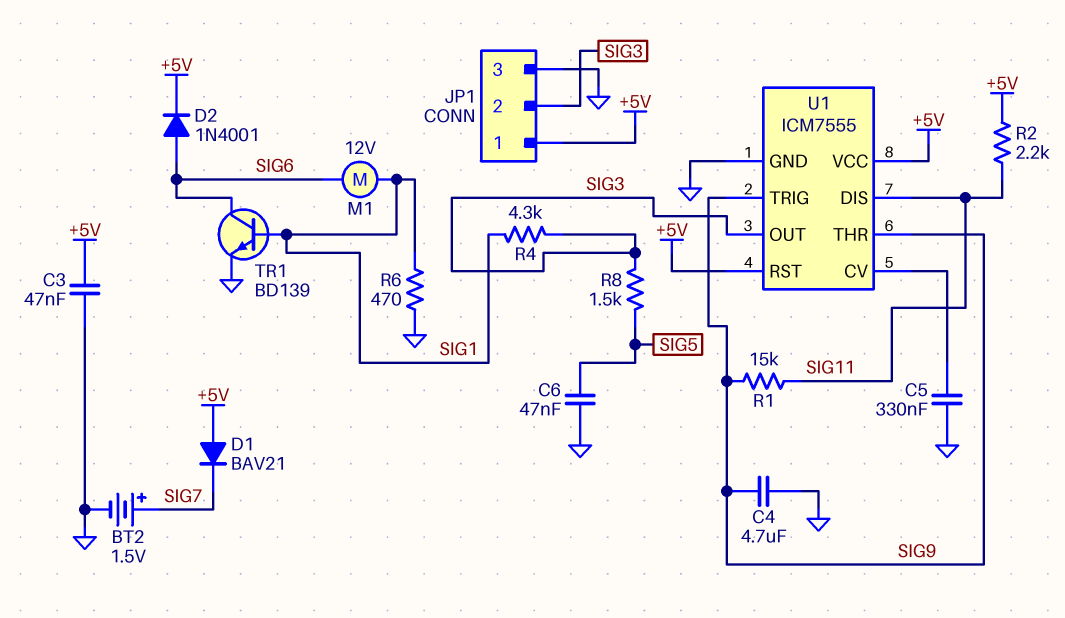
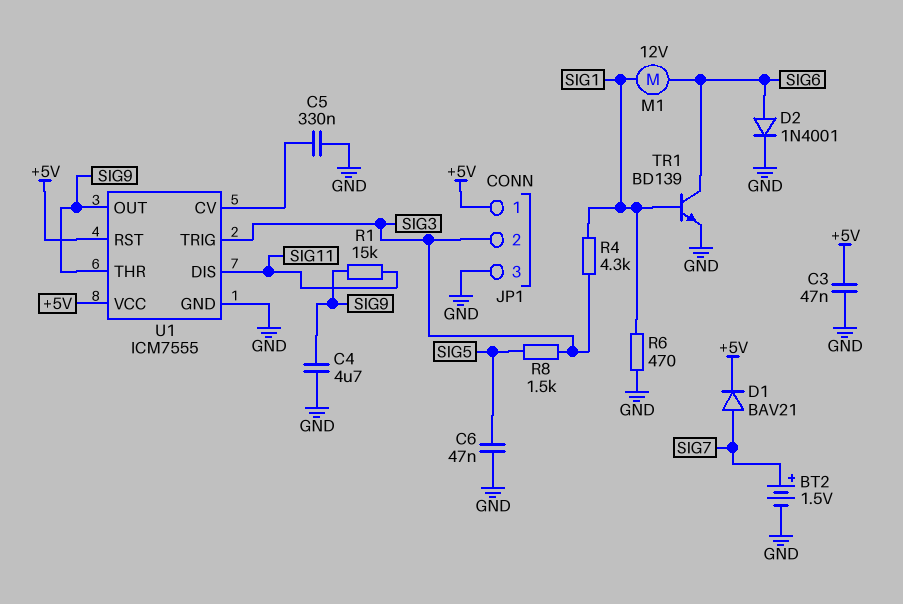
D1: diode BAV21 (A +5V, K SIG7) -> diode BAV21 (A SIG7, K +5V)
D2: diode 1N4001 (A SIG6, K +5V) -> diode 1N4001 (A SIG6, K GND)
R2: 2.2k (+5V, SIG11) -> none
U1 pin OUT: SIG3 -> SIG9
U1 pin TRIG: SIG9 -> SIG3

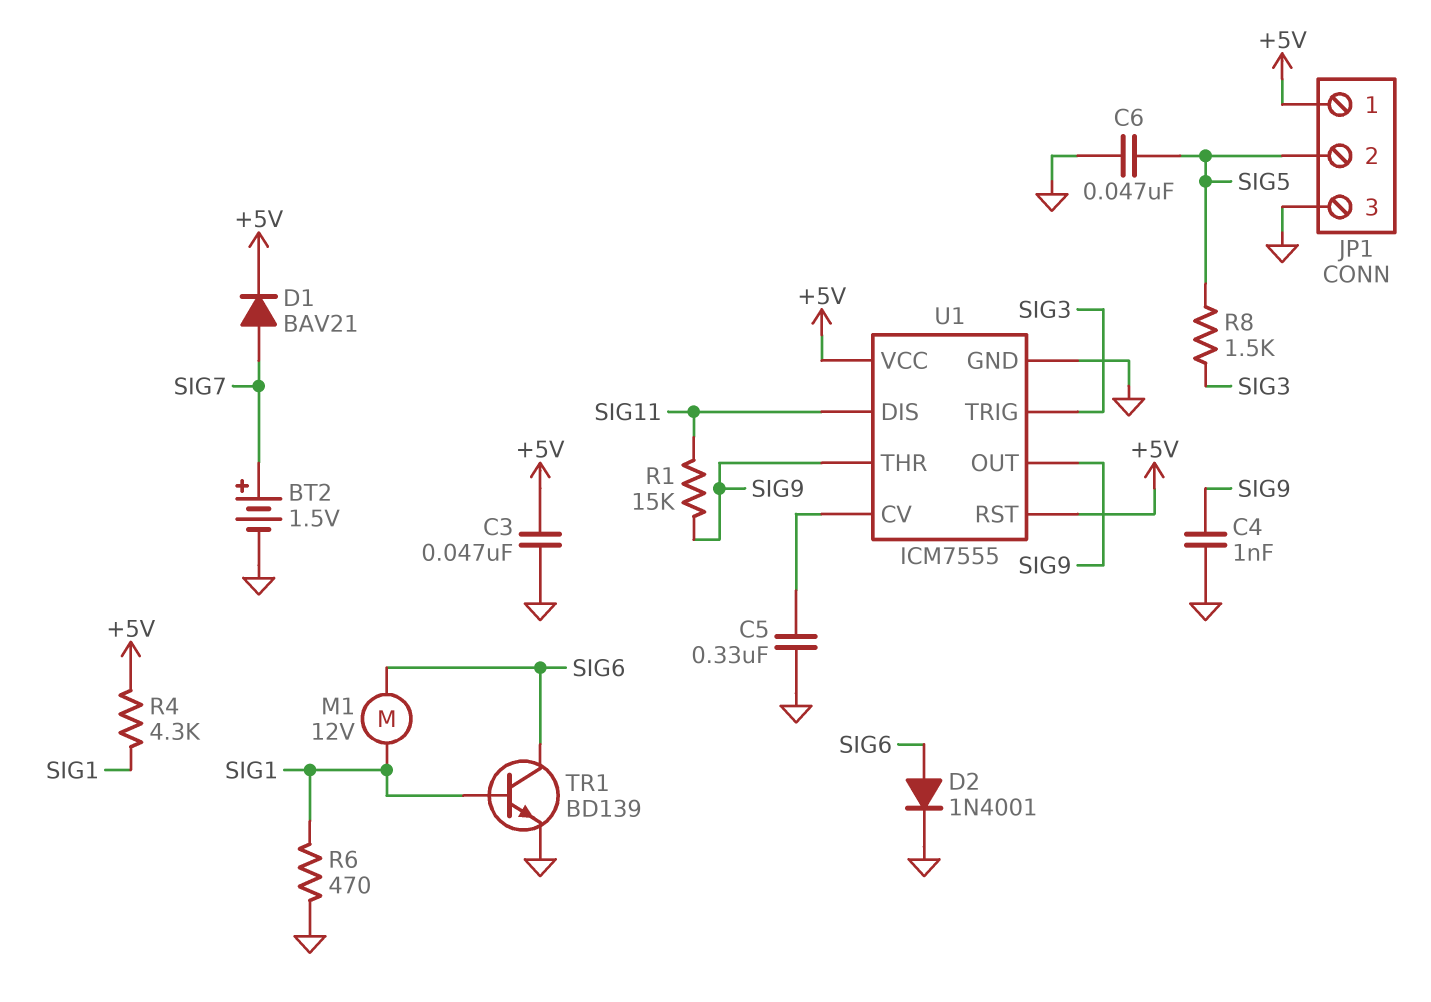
C4: 4.7uF (GND, SIG9) -> 1nF (GND, SIG9)
JP1 pin 2: SIG3 -> SIG5
R4: 4.3k (SIG1, SIG3) -> 4.3k (+5V, SIG1)

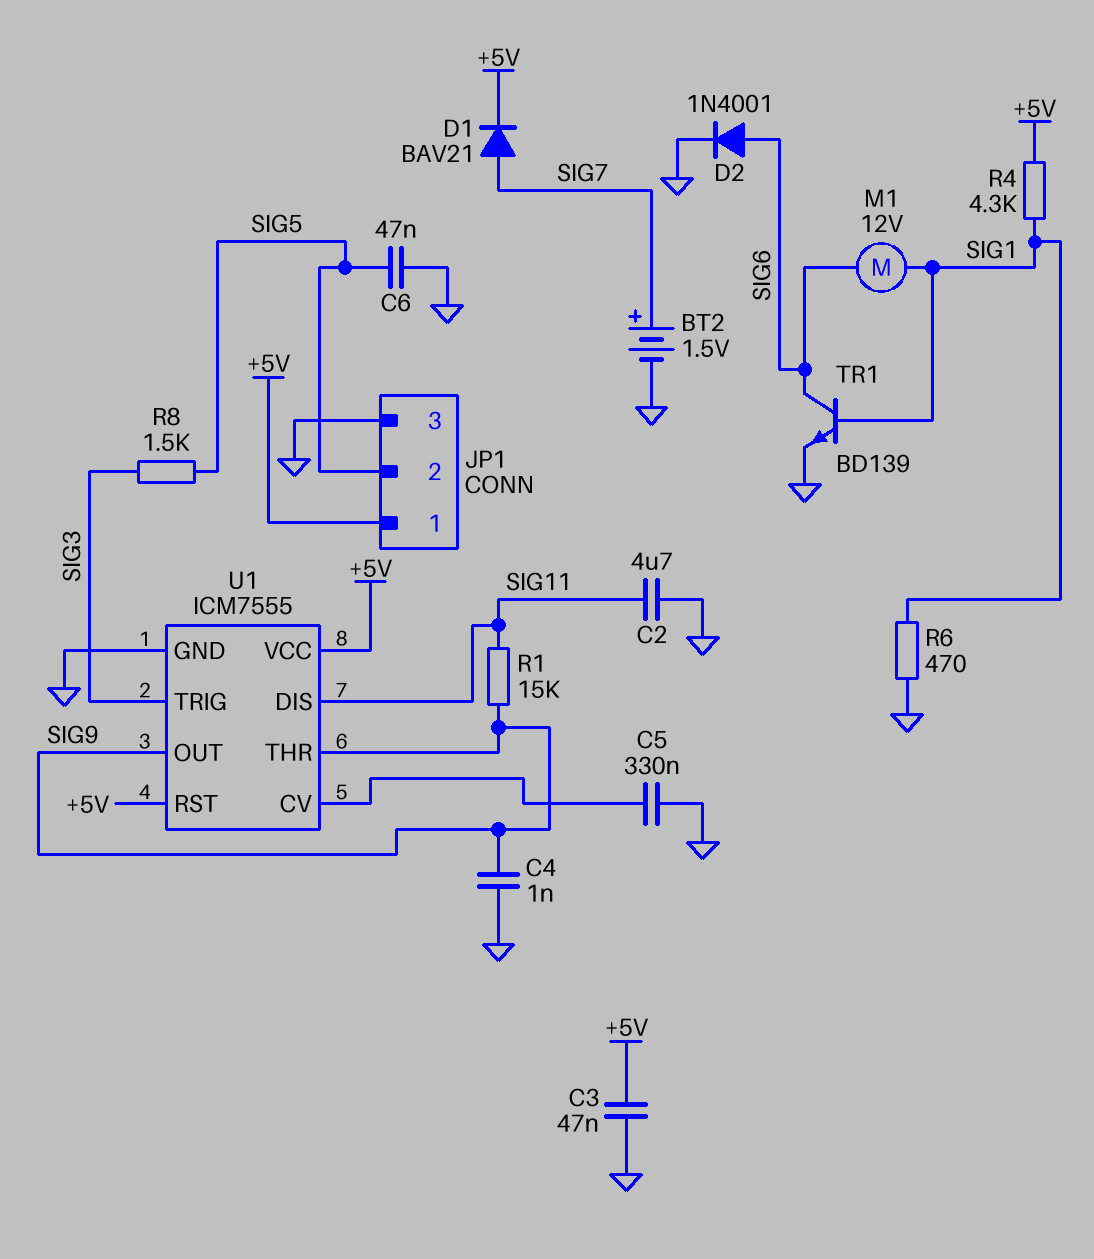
C2: none -> 4.7uF (GND, SIG11)

